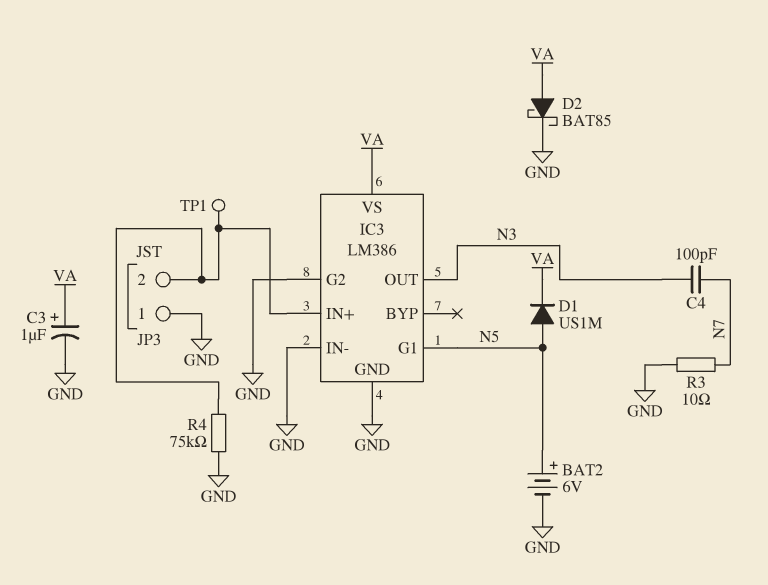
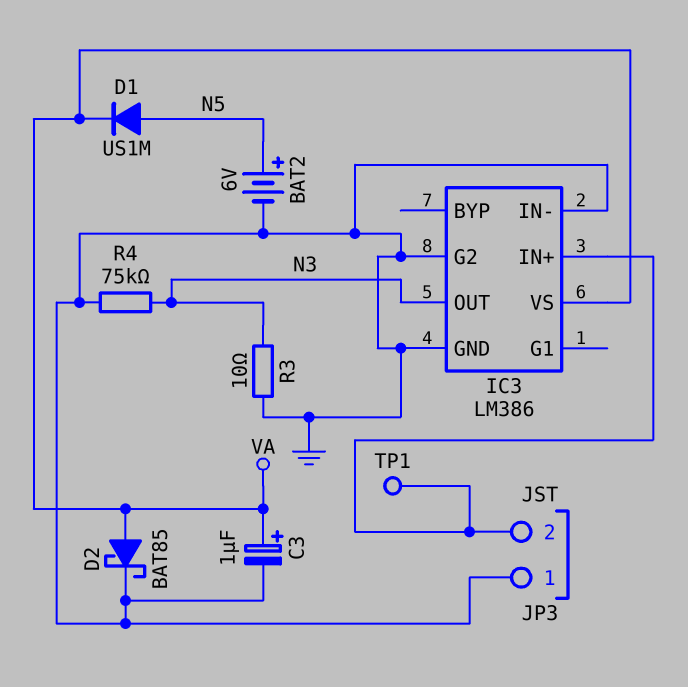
C4: 100pF (N3, N7) -> none
IC3 pin G1: N5 -> none
R3: 10 (GND, N7) -> 10 (GND, N3)
R4: 75k (GND, IC3/IN+) -> 75k (GND, N3)

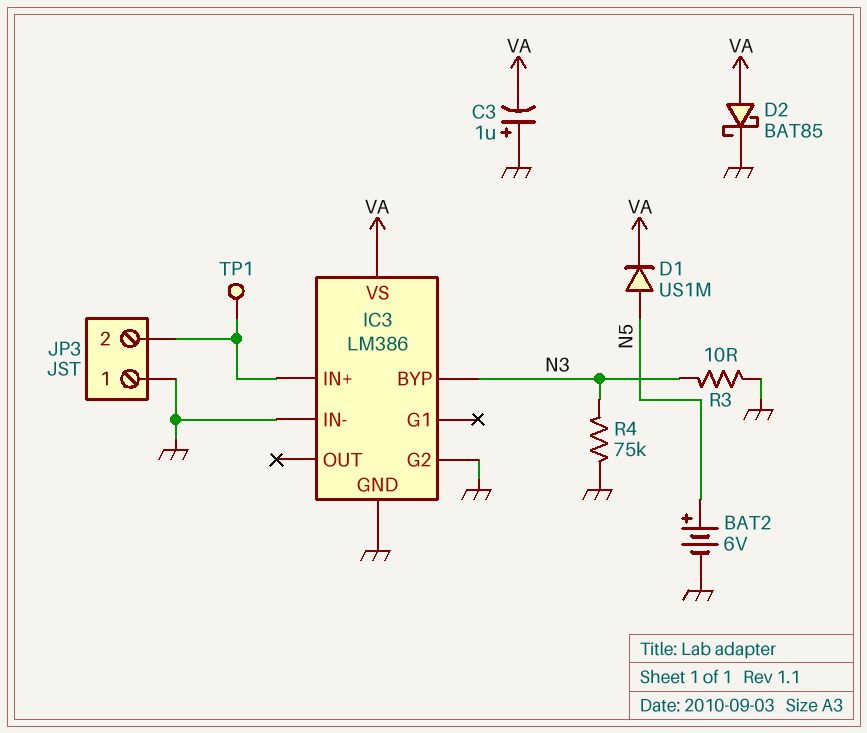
C3: 1uF (plus VA, minus GND) -> 1uF (plus GND, minus VA)
IC3 pin BYP: none -> N3
IC3 pin OUT: N3 -> none

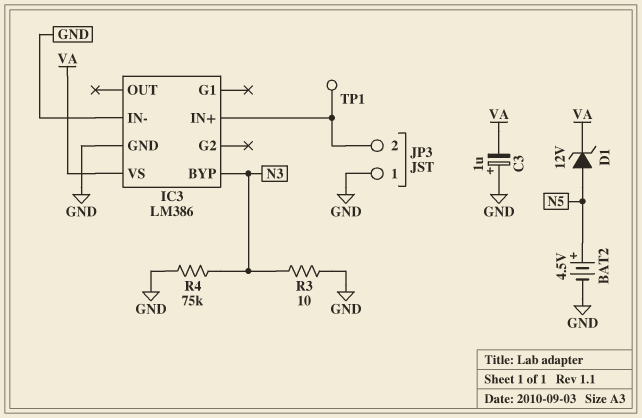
BAT2: 6V (plus N5, minus GND) -> 4.5V (plus N5, minus GND)
D1: diode US1M (A N5, K VA) -> zener 12V (A N5, K VA)
D2: schottky BAT85 (A VA, K GND) -> none
IC3 pin G2: GND -> none

